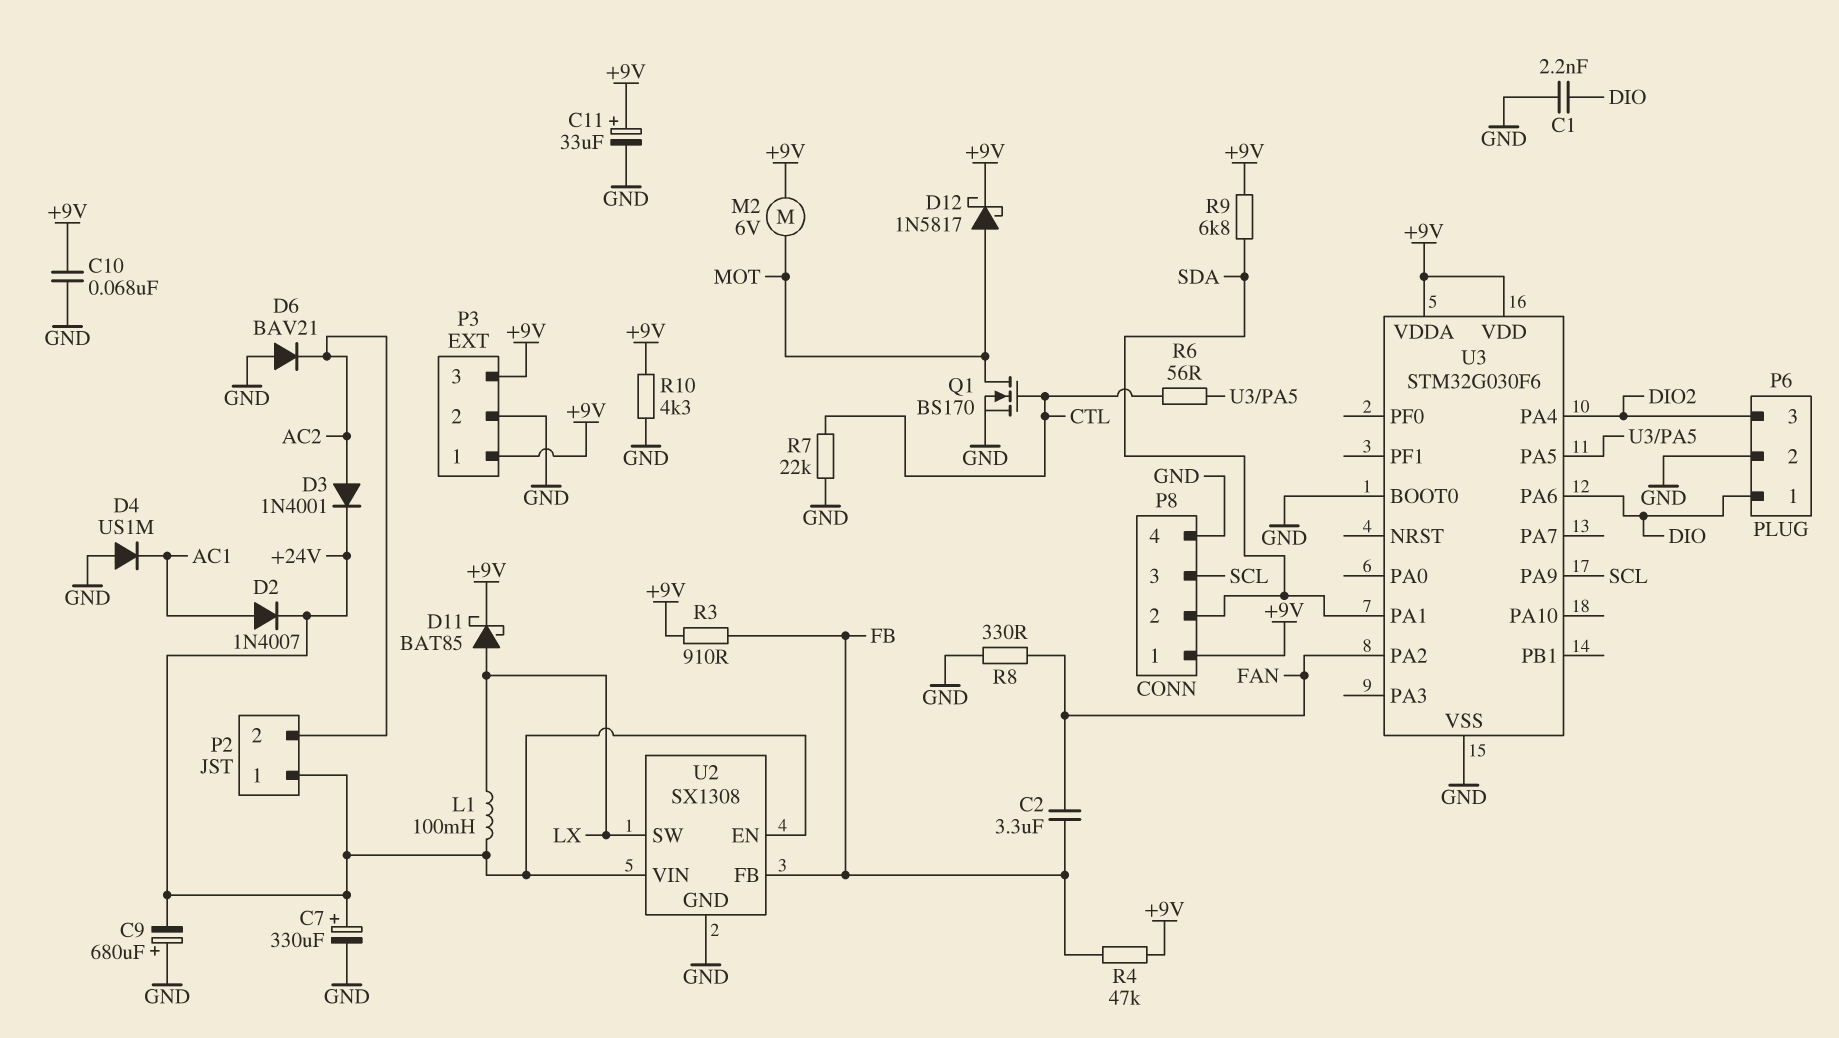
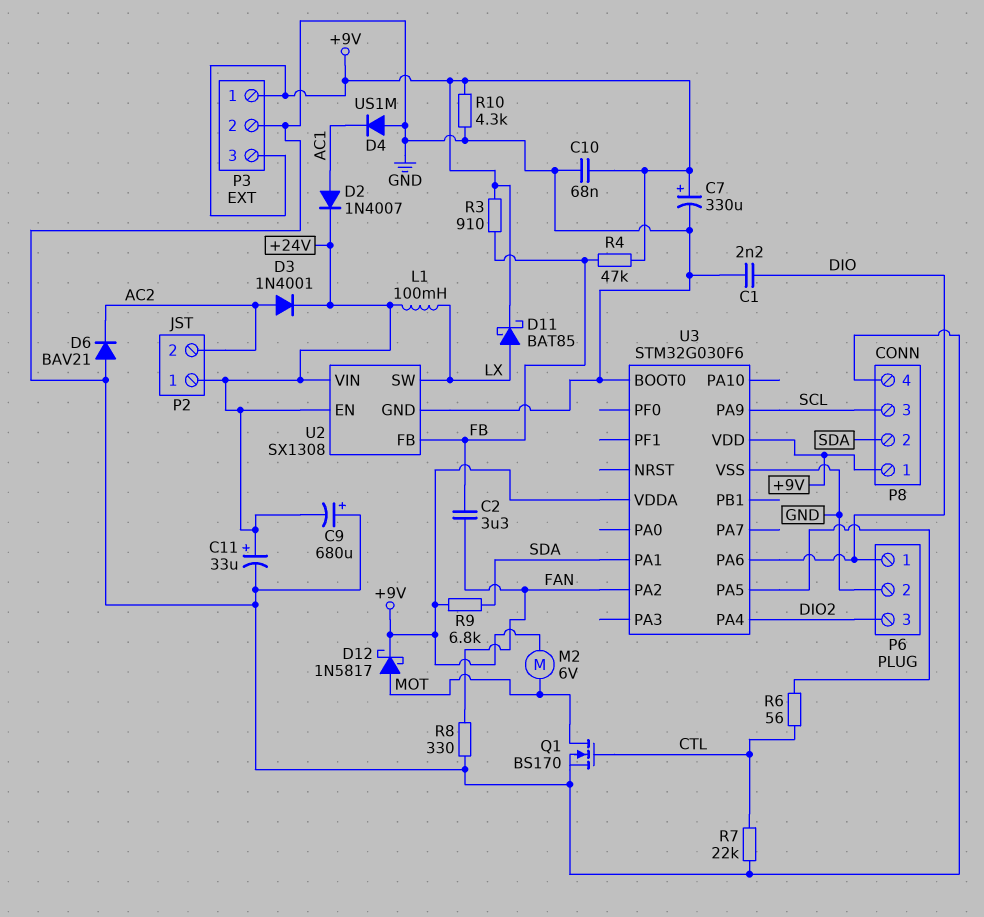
C7: 330uF (plus +24V, minus GND) -> 330uF (plus +9V, minus GND)
C11: 33uF (plus +9V, minus GND) -> 33uF (plus +24V, minus GND)

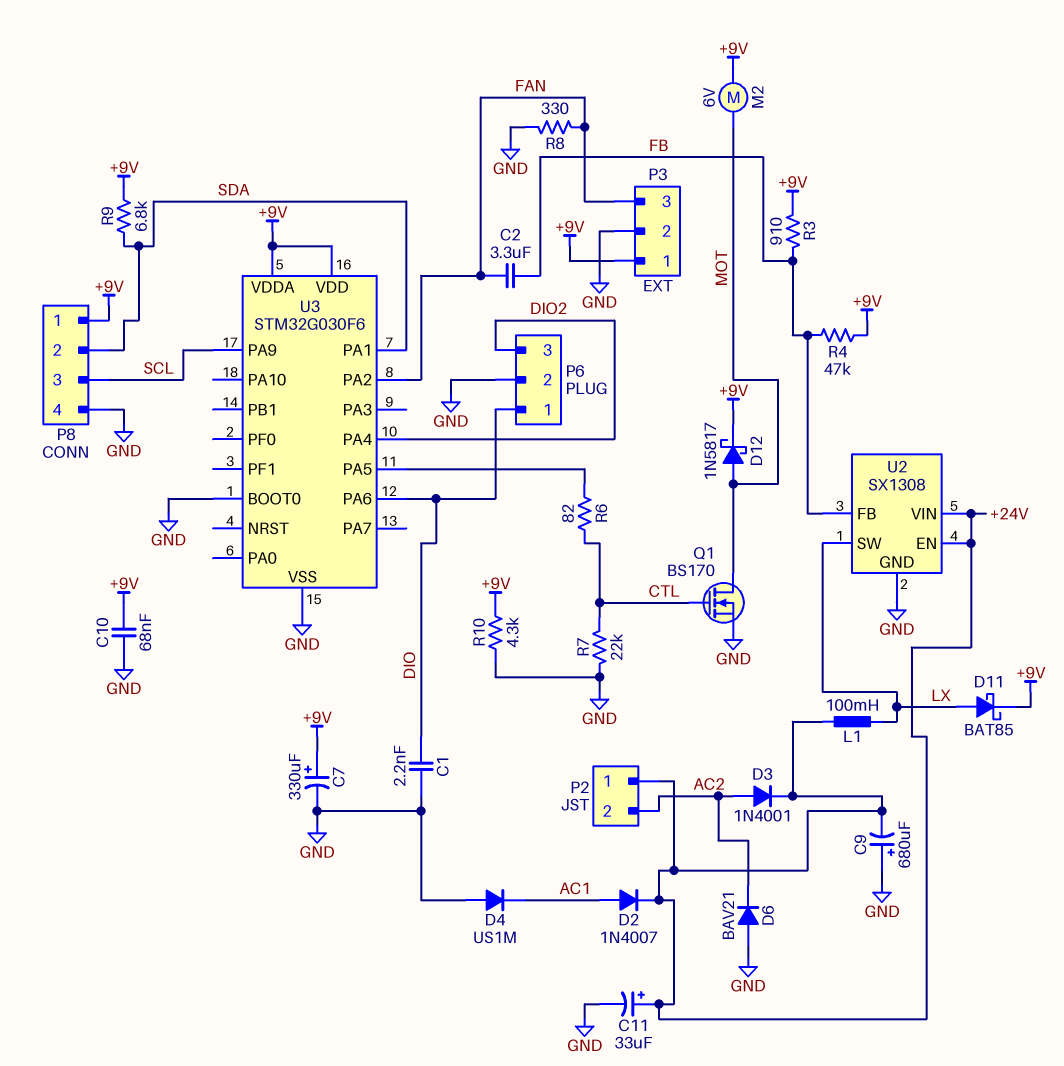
P3 pin 3: +9V -> FAN
R6: 56 (CTL, U3/PA5) -> 82 (CTL, U3/PA5)

